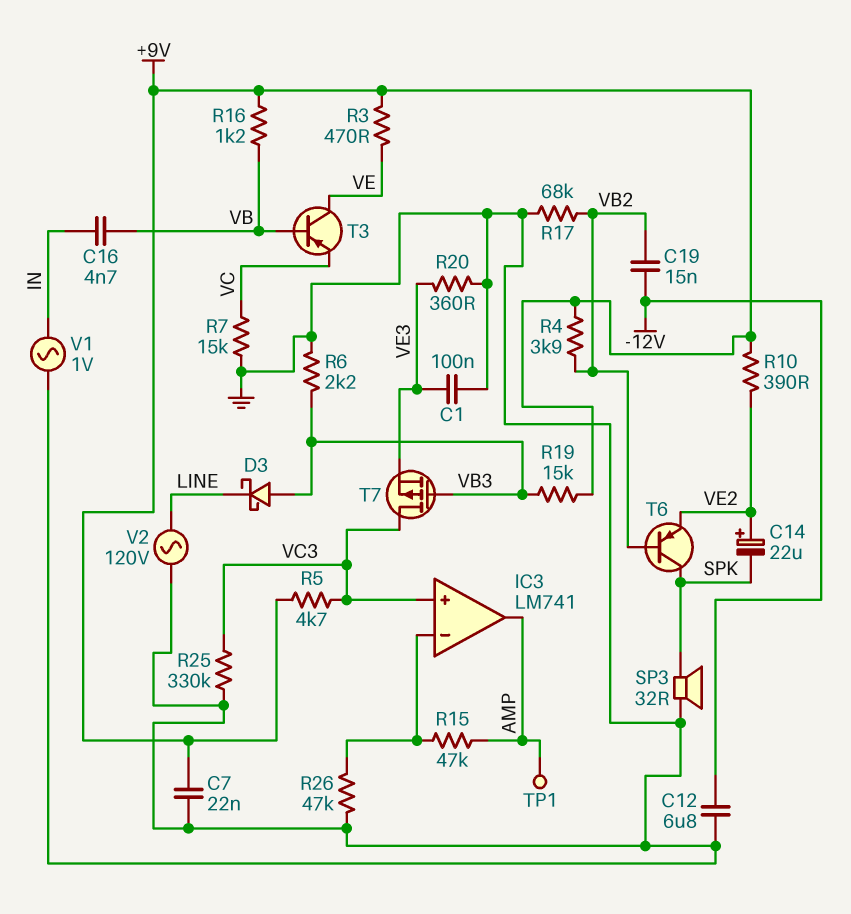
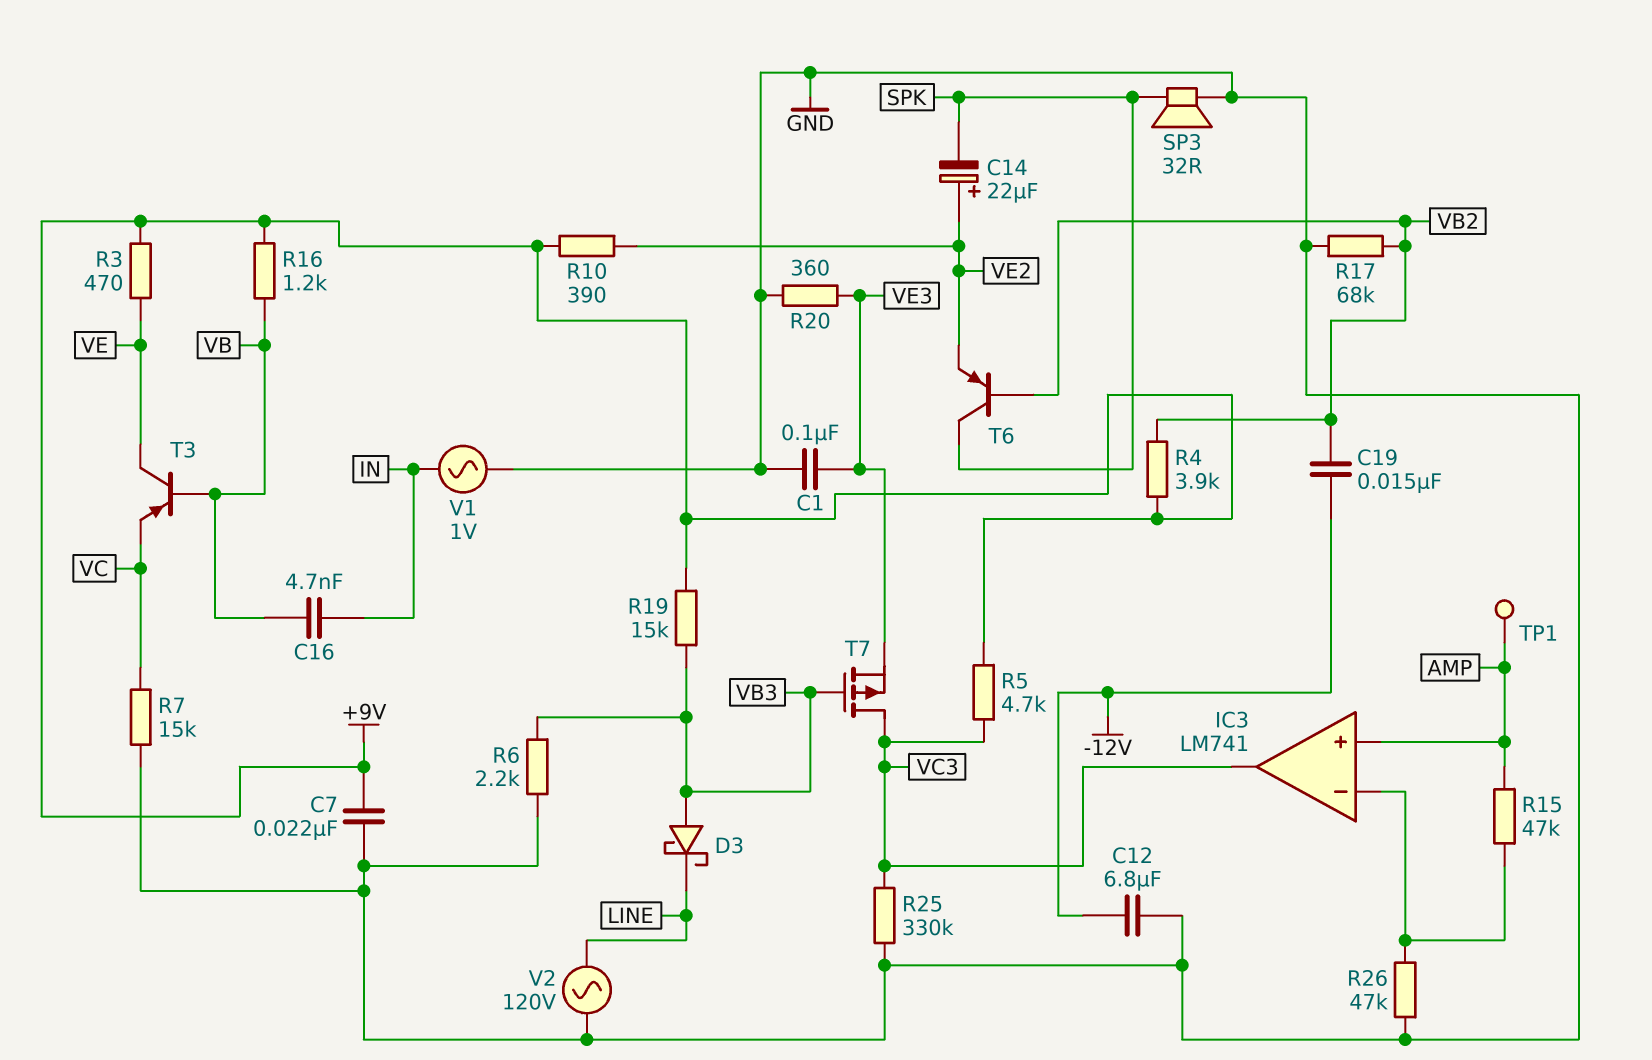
IC3 pin in+: VC3 -> AMP
IC3 pin out: AMP -> VC3

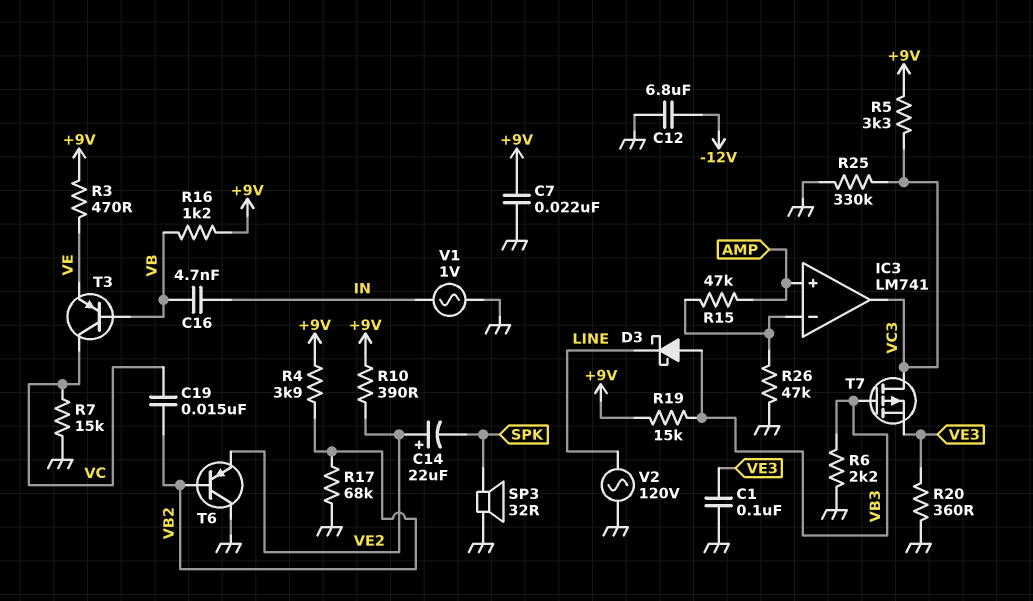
C19: 15nF (-12V, VB2) -> 15nF (VB2, VC)
R5: 4.7k (+9V, VC3) -> 3.3k (+9V, VC3)
T3: PNP (B VB, C VE, E VC) -> PNP (B VB, C VC, E VE)
T6: PNP (B VB2, C SPK, E VE2) -> PNP (B VB2, C GND, E VE2)
TP1: test point (AMP) -> none

